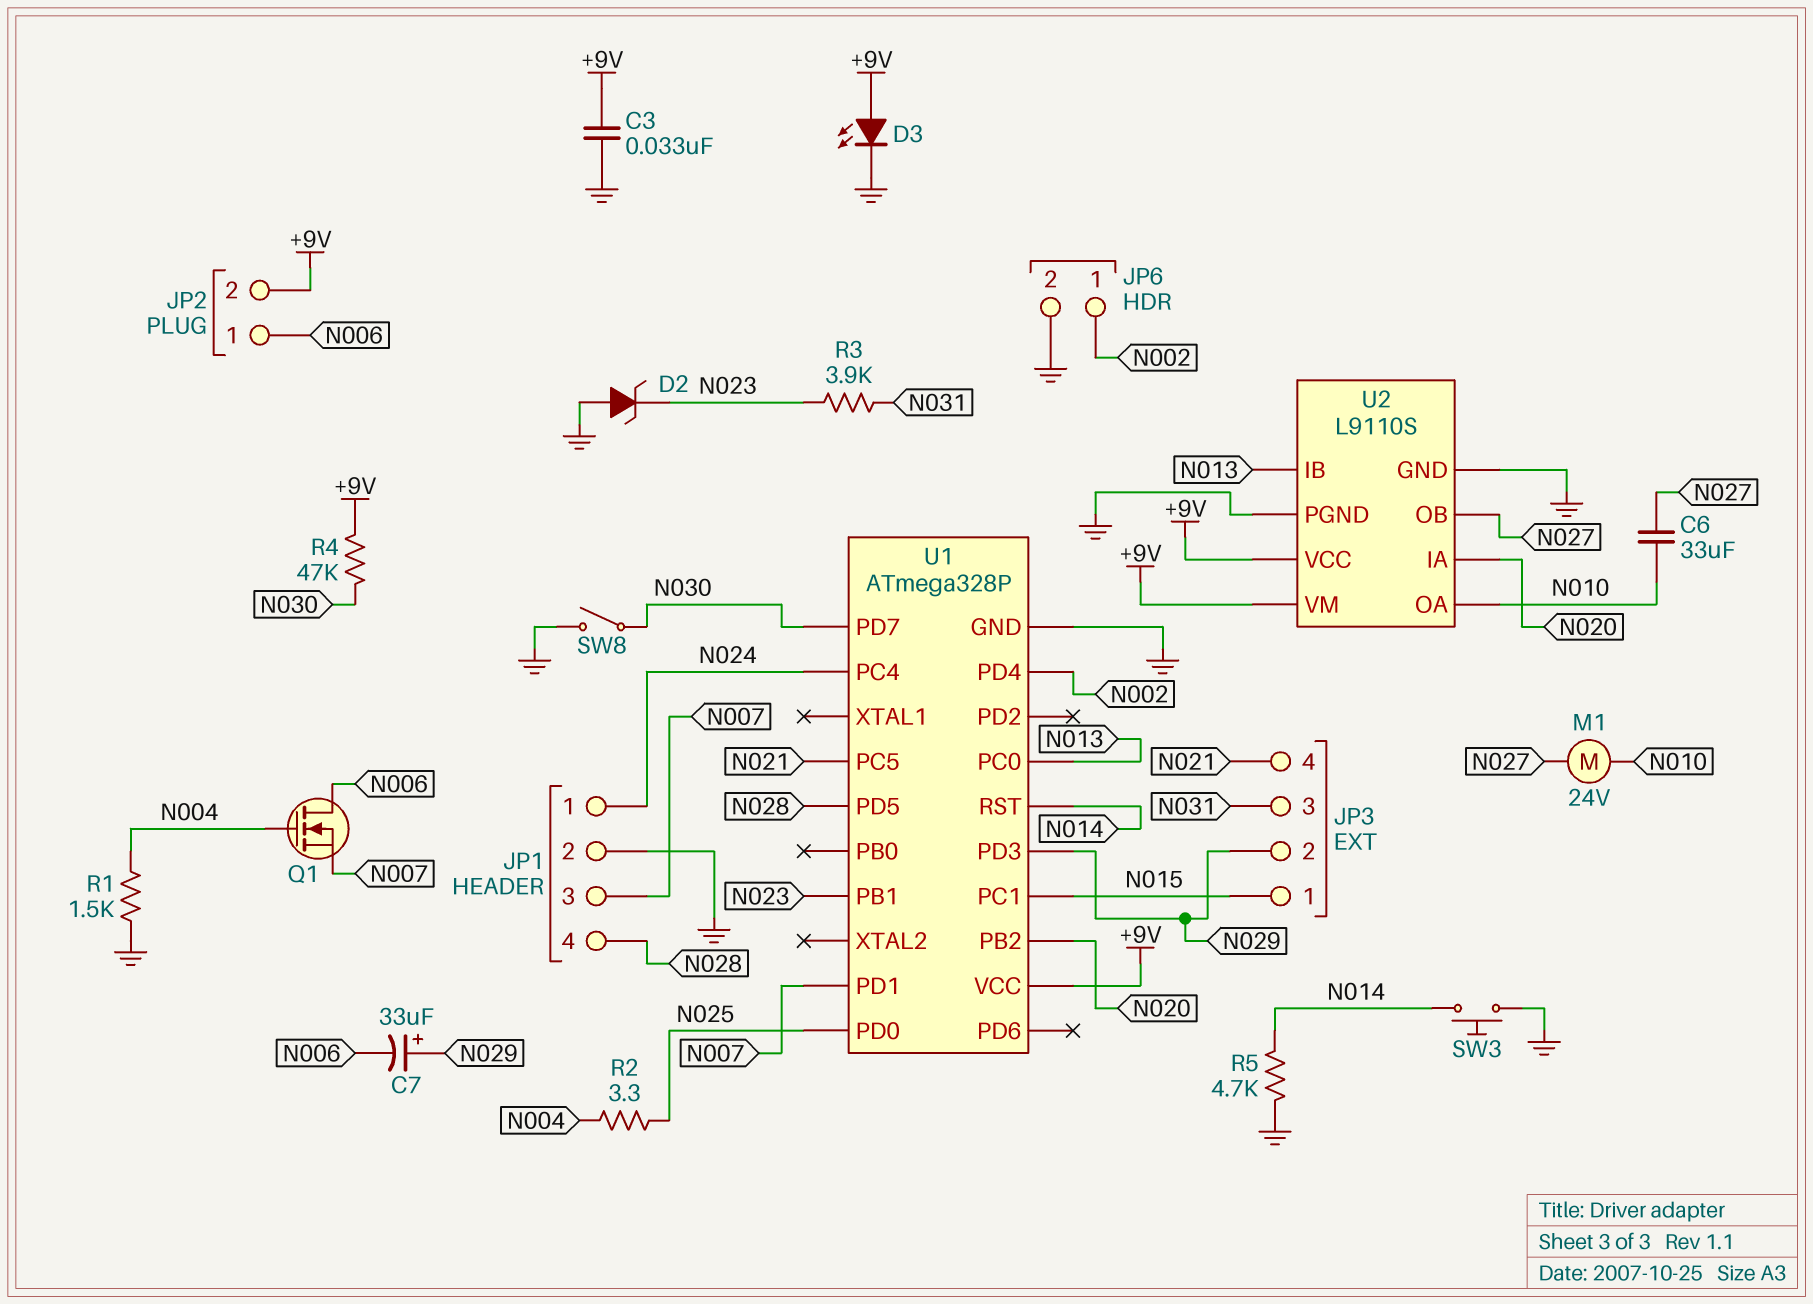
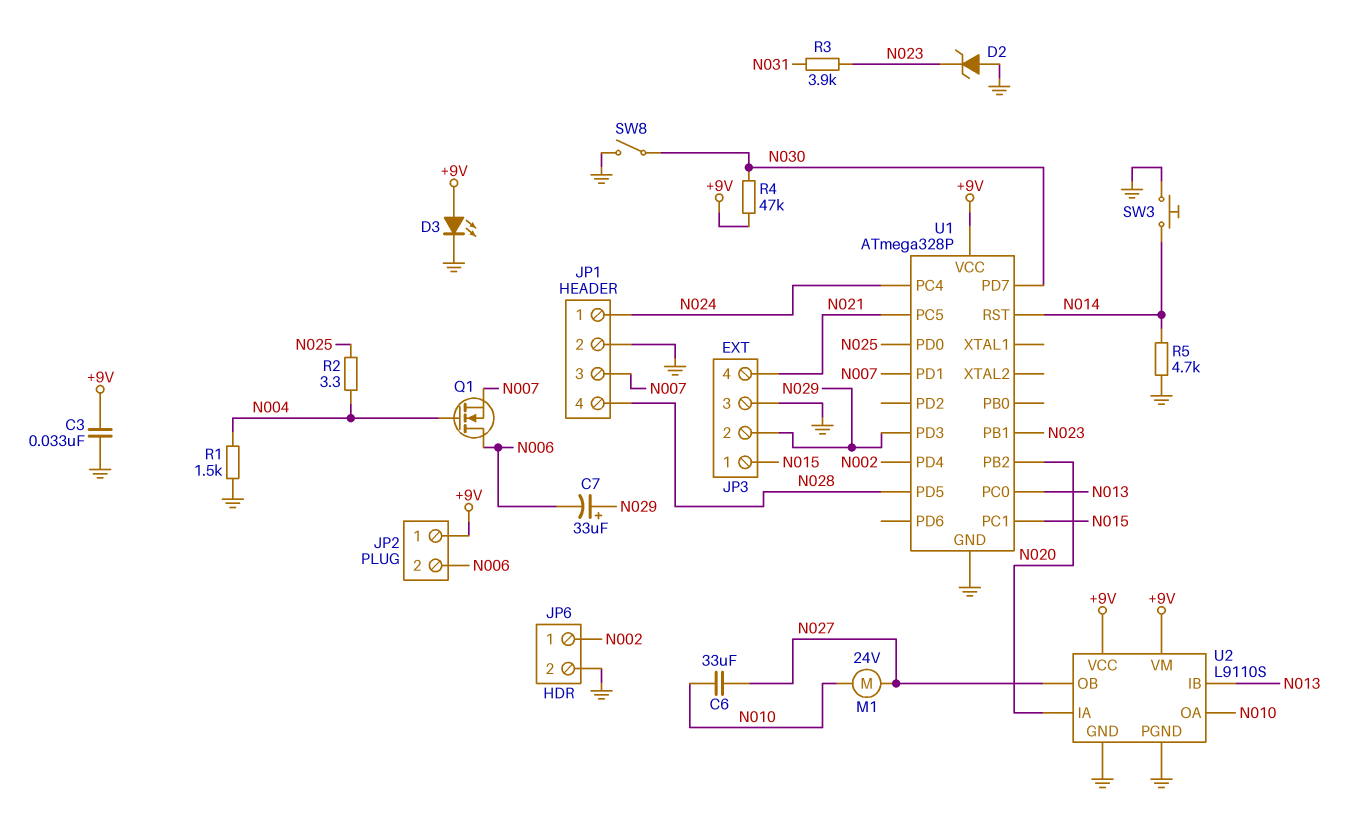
JP2 pin 1: N006 -> +9V
JP2 pin 2: +9V -> N006
JP3 pin 3: N031 -> GND

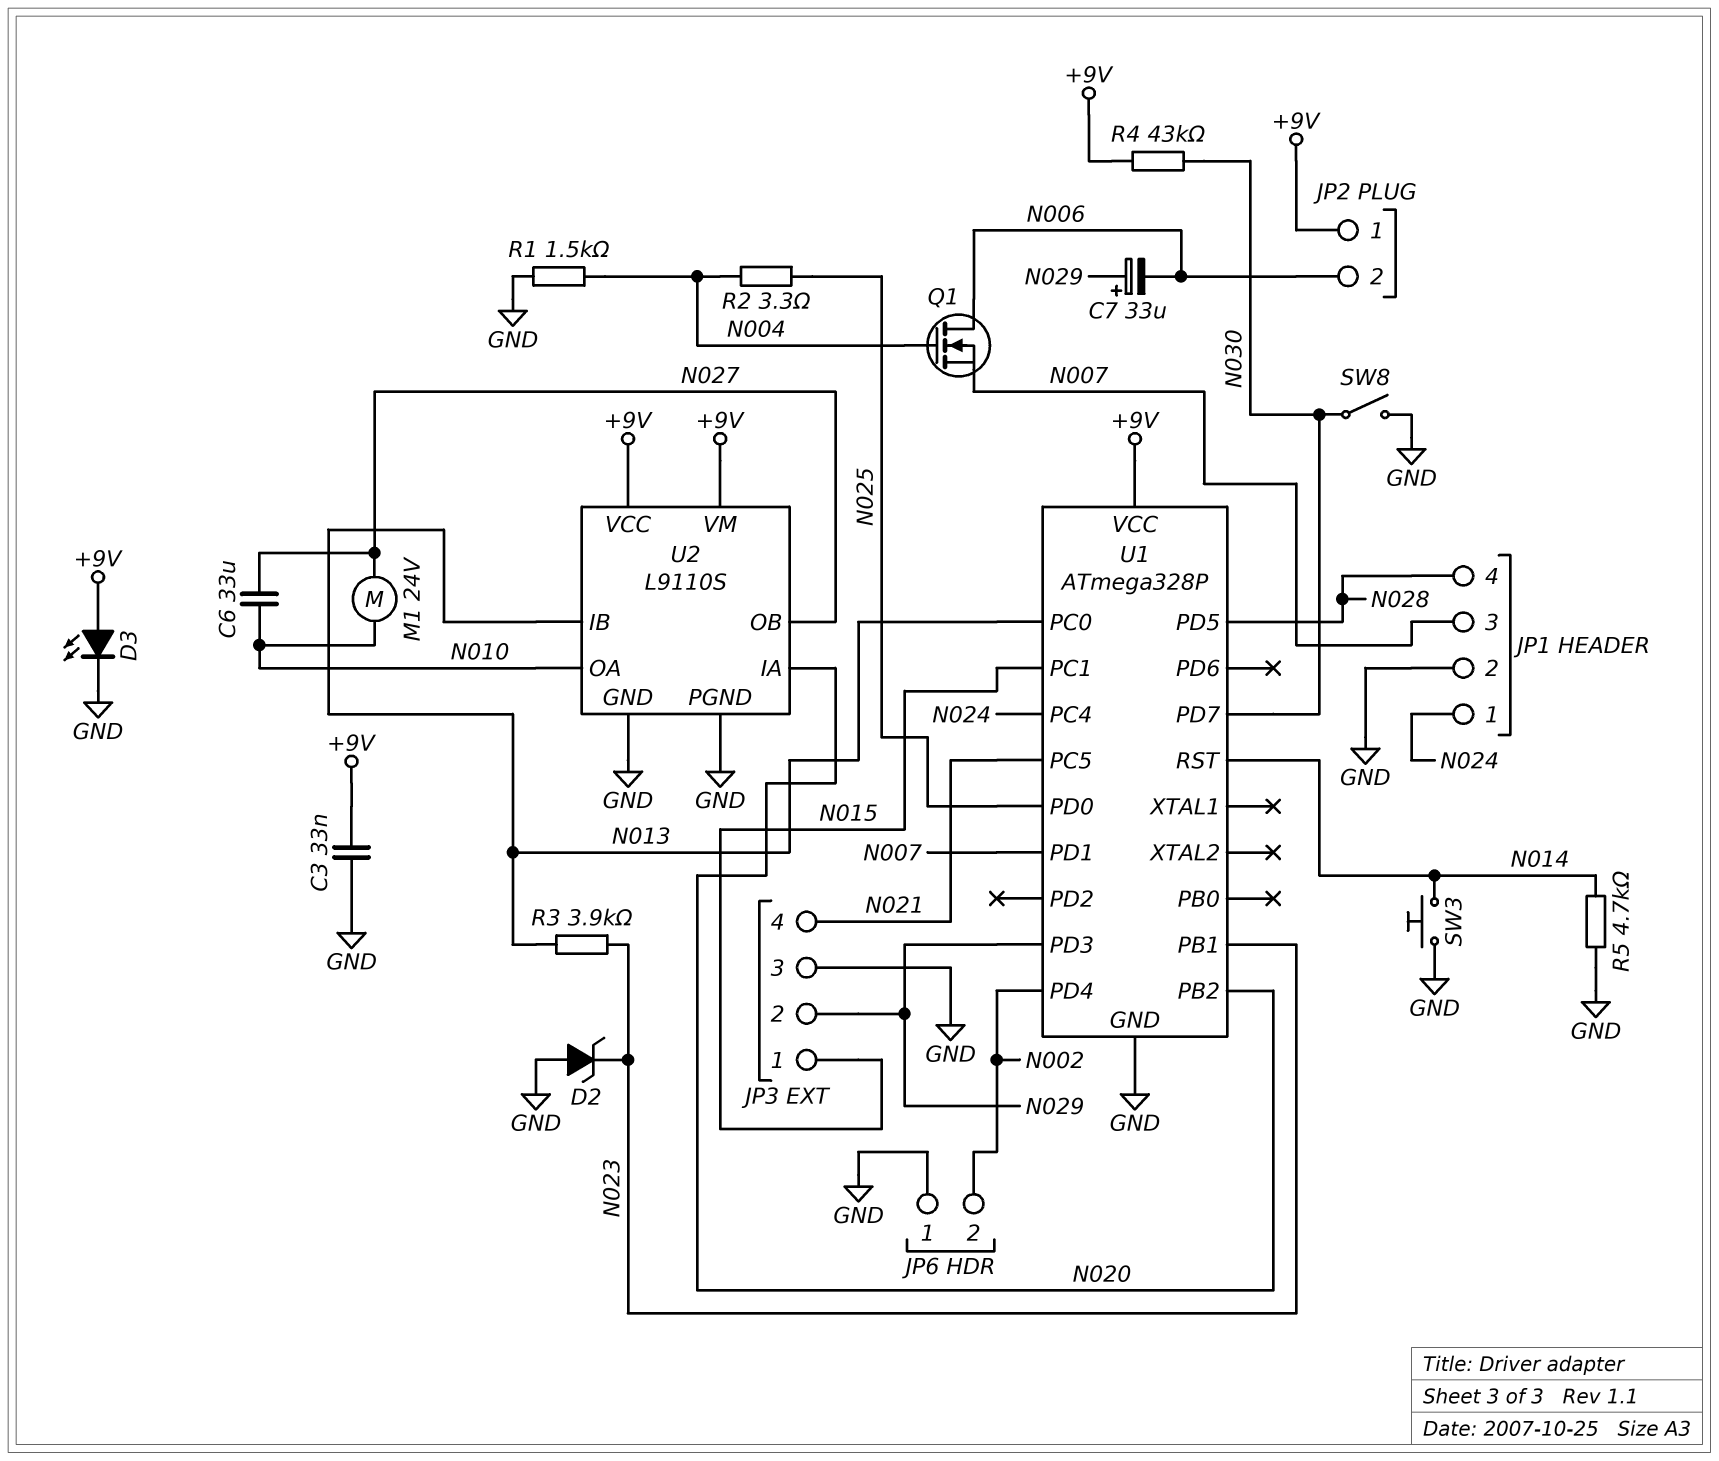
JP6 pin 1: N002 -> GND
JP6 pin 2: GND -> N002
R3: 3.9k (N023, N031) -> 3.9k (N013, N023)
R4: 47k (+9V, N030) -> 43k (+9V, N030)

